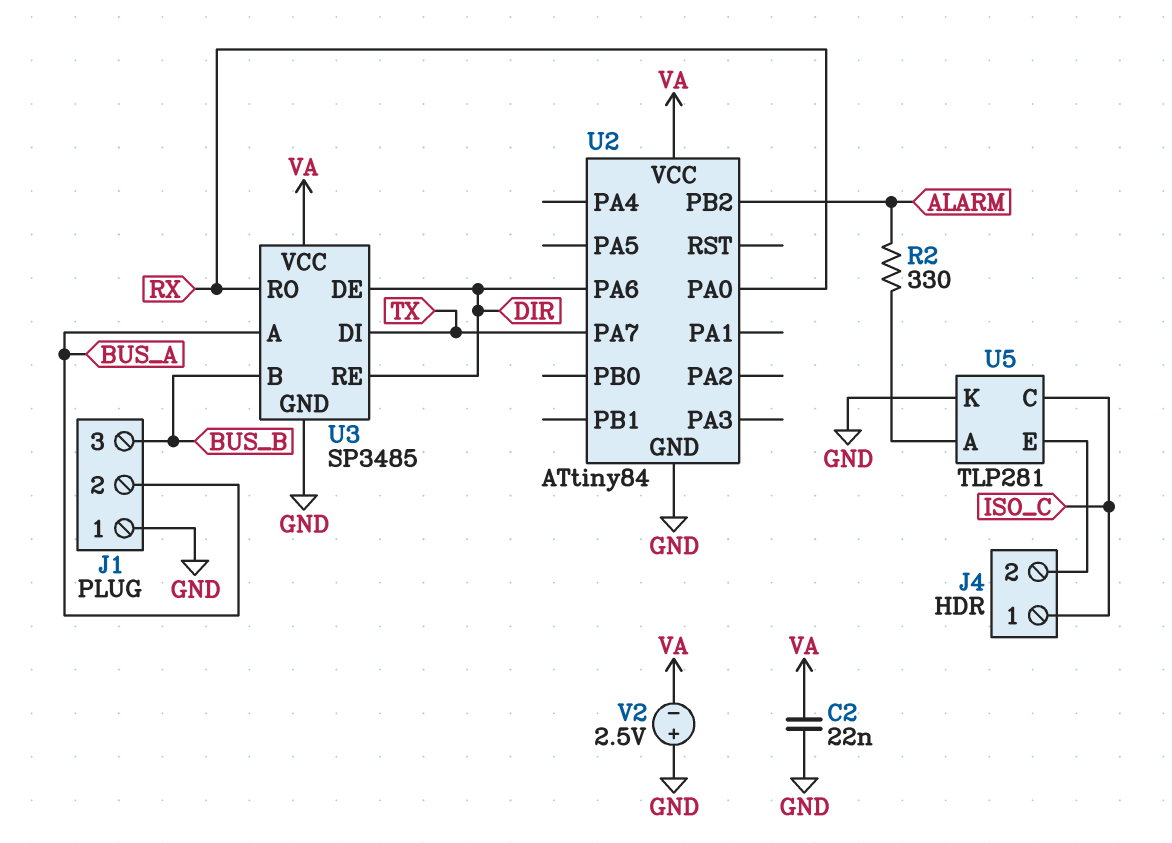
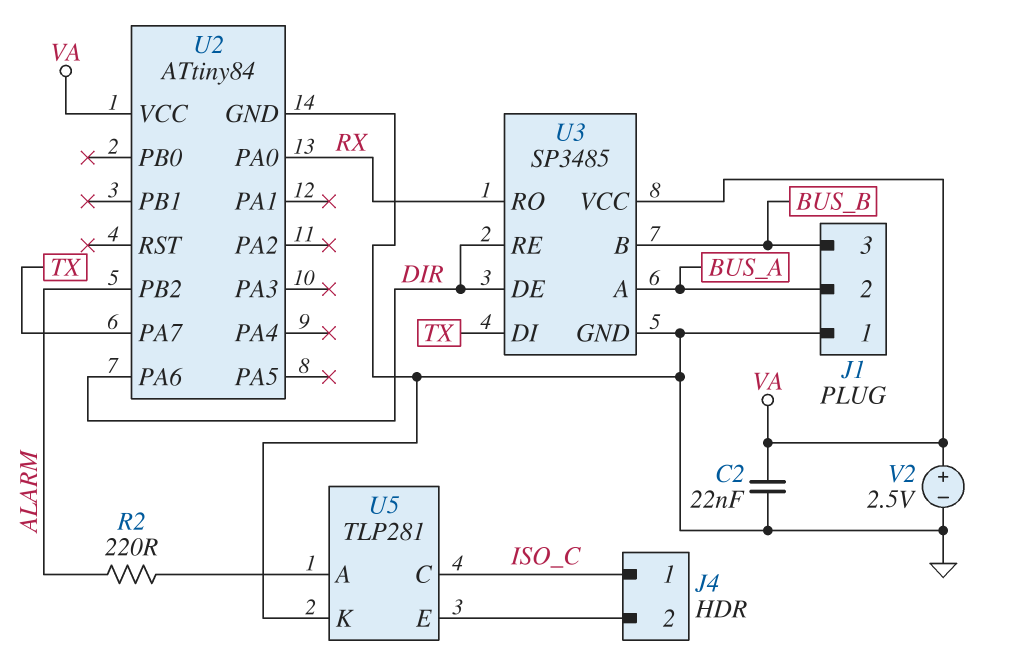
R2: 330 (ALARM, U5/A) -> 220 (ALARM, U5/A)
V2: 2.5V (plus GND, minus VA) -> 2.5V (plus VA, minus GND)

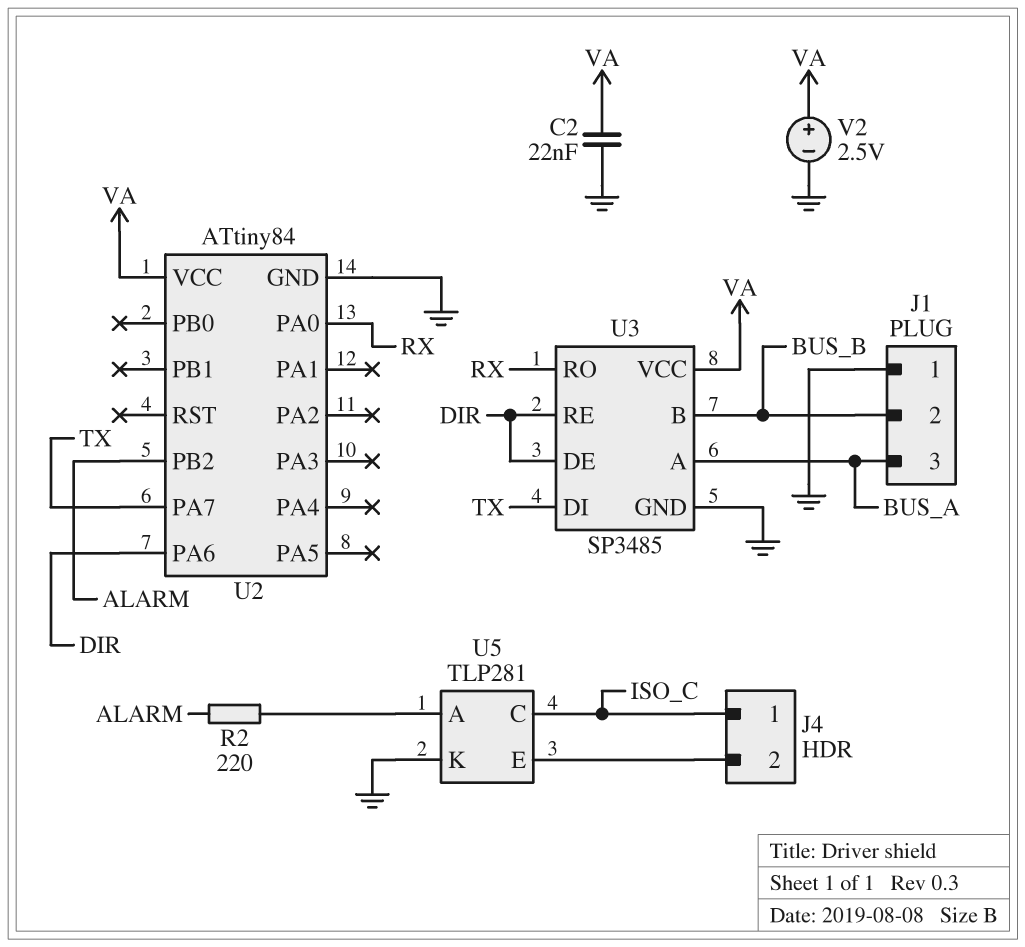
J1 pin 2: BUS_A -> BUS_B
J1 pin 3: BUS_B -> BUS_A

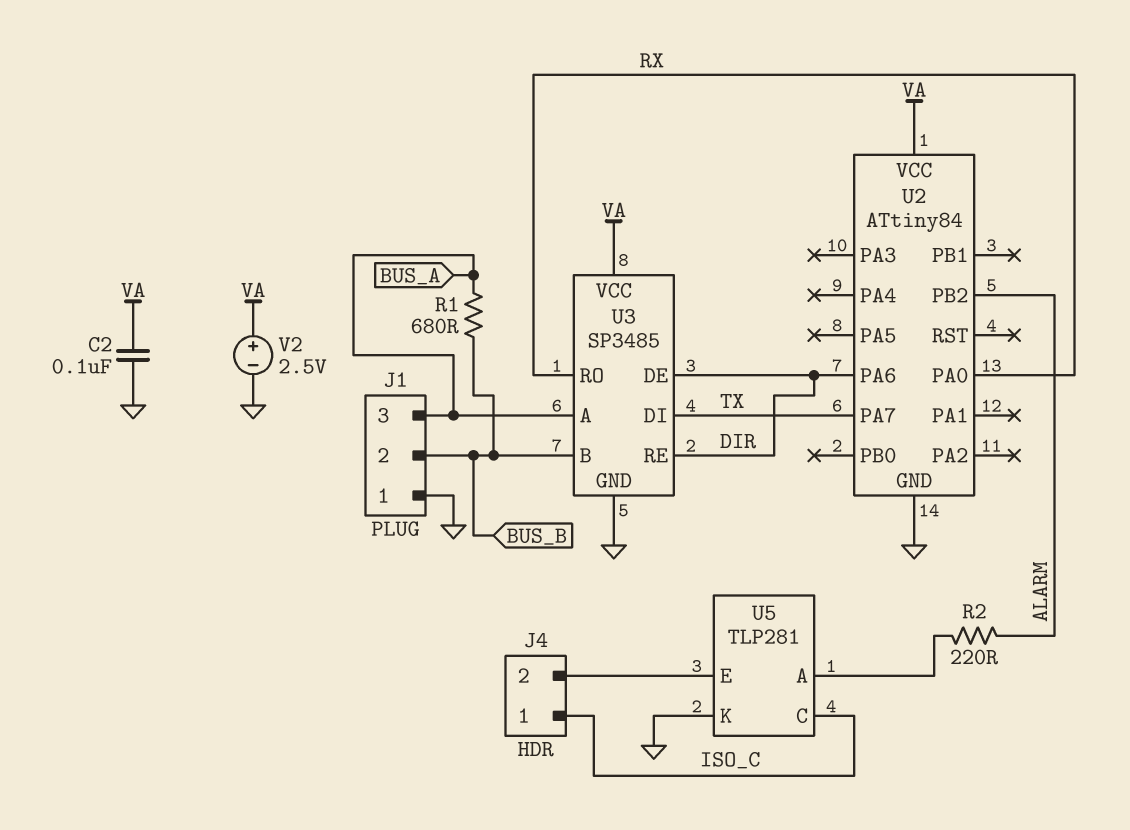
C2: 22nF (GND, VA) -> 100nF (GND, VA)
R1: none -> 680 (BUS_A, BUS_B)

